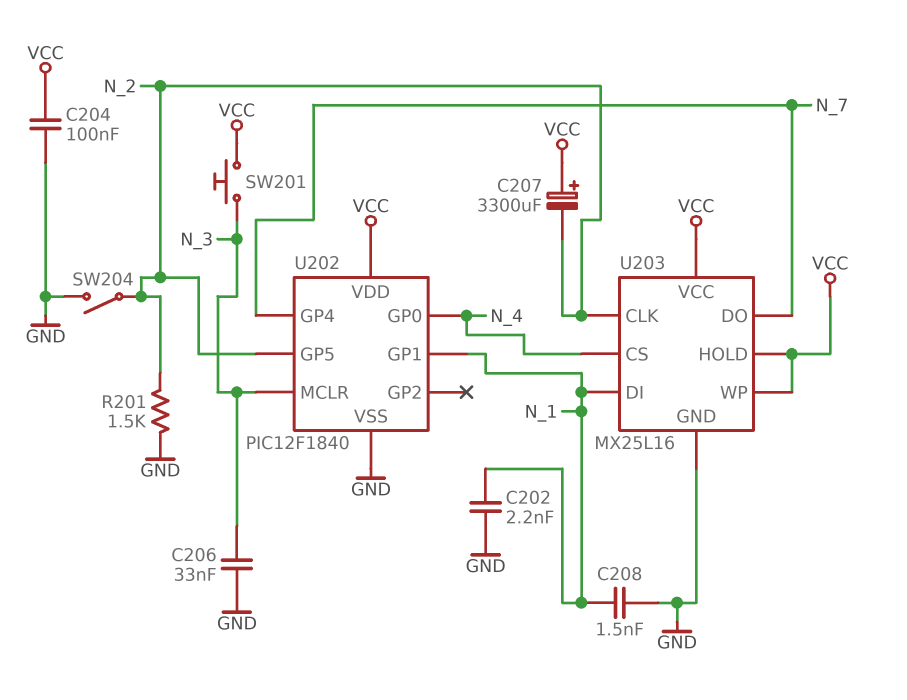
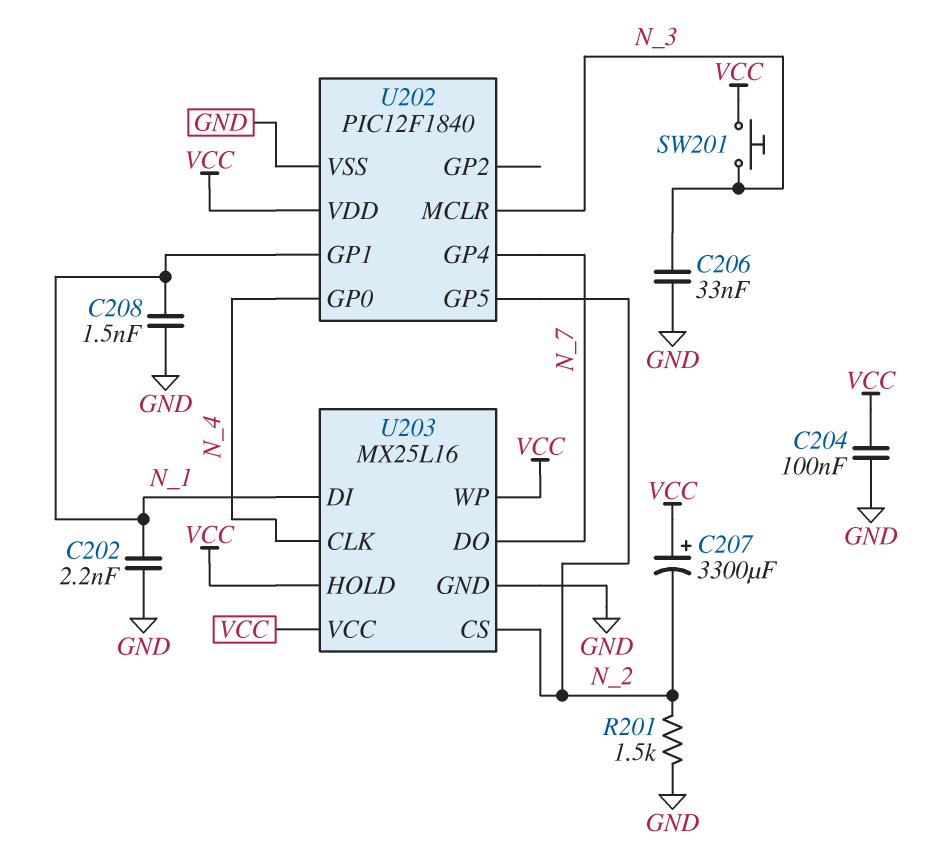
SW204: switch (GND, N_2) -> none
U203 pin CLK: N_2 -> N_4
U203 pin CS: N_4 -> N_2

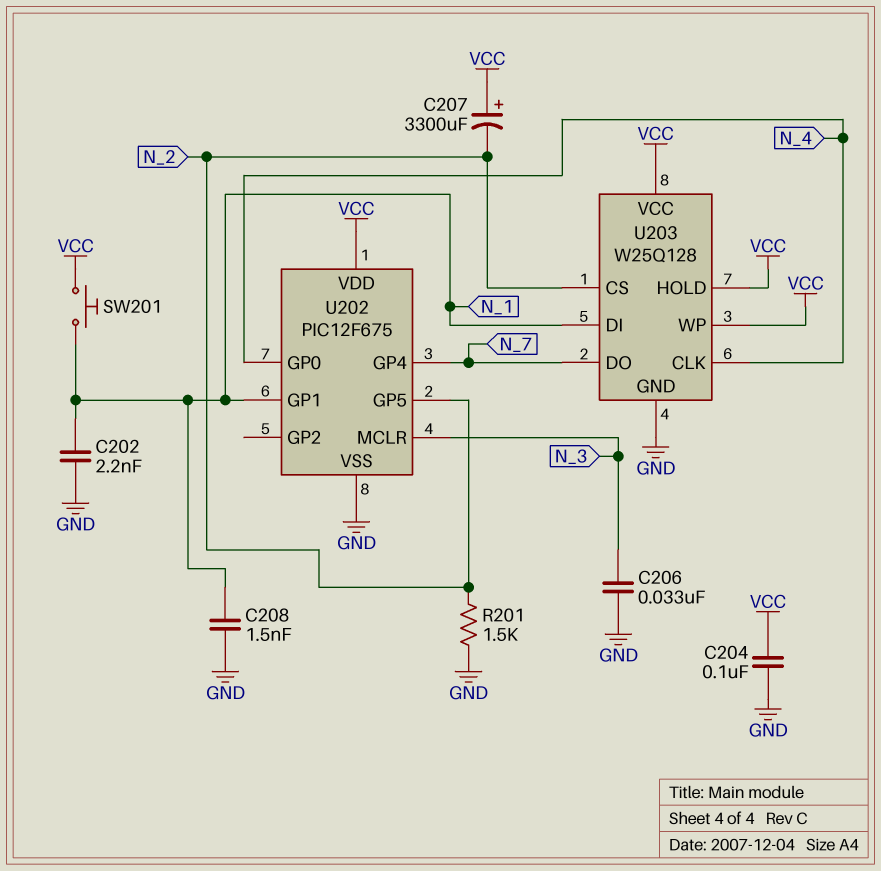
SW201: button (N_3, VCC) -> button (N_1, VCC)
U202: PIC12F1840 -> PIC12F675
U203: MX25L16 -> W25Q128

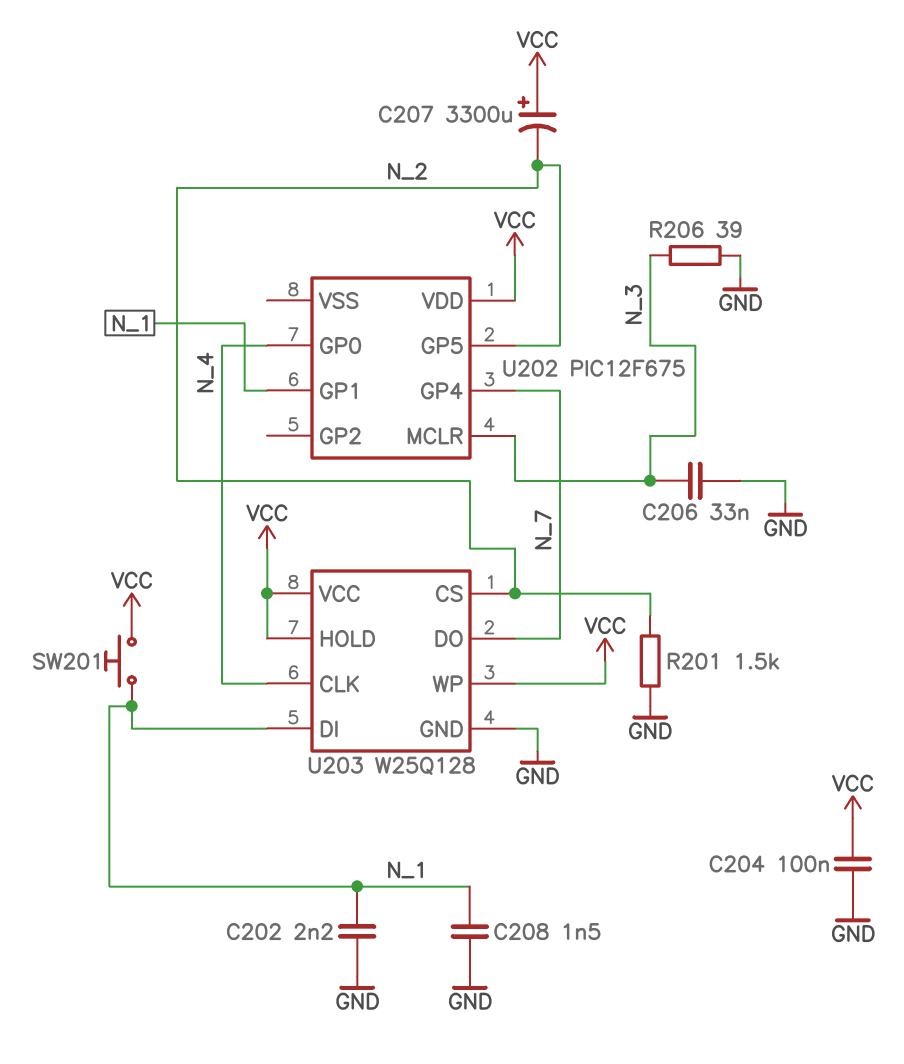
R206: none -> 39 (GND, N_3)
U202 pin VSS: GND -> none

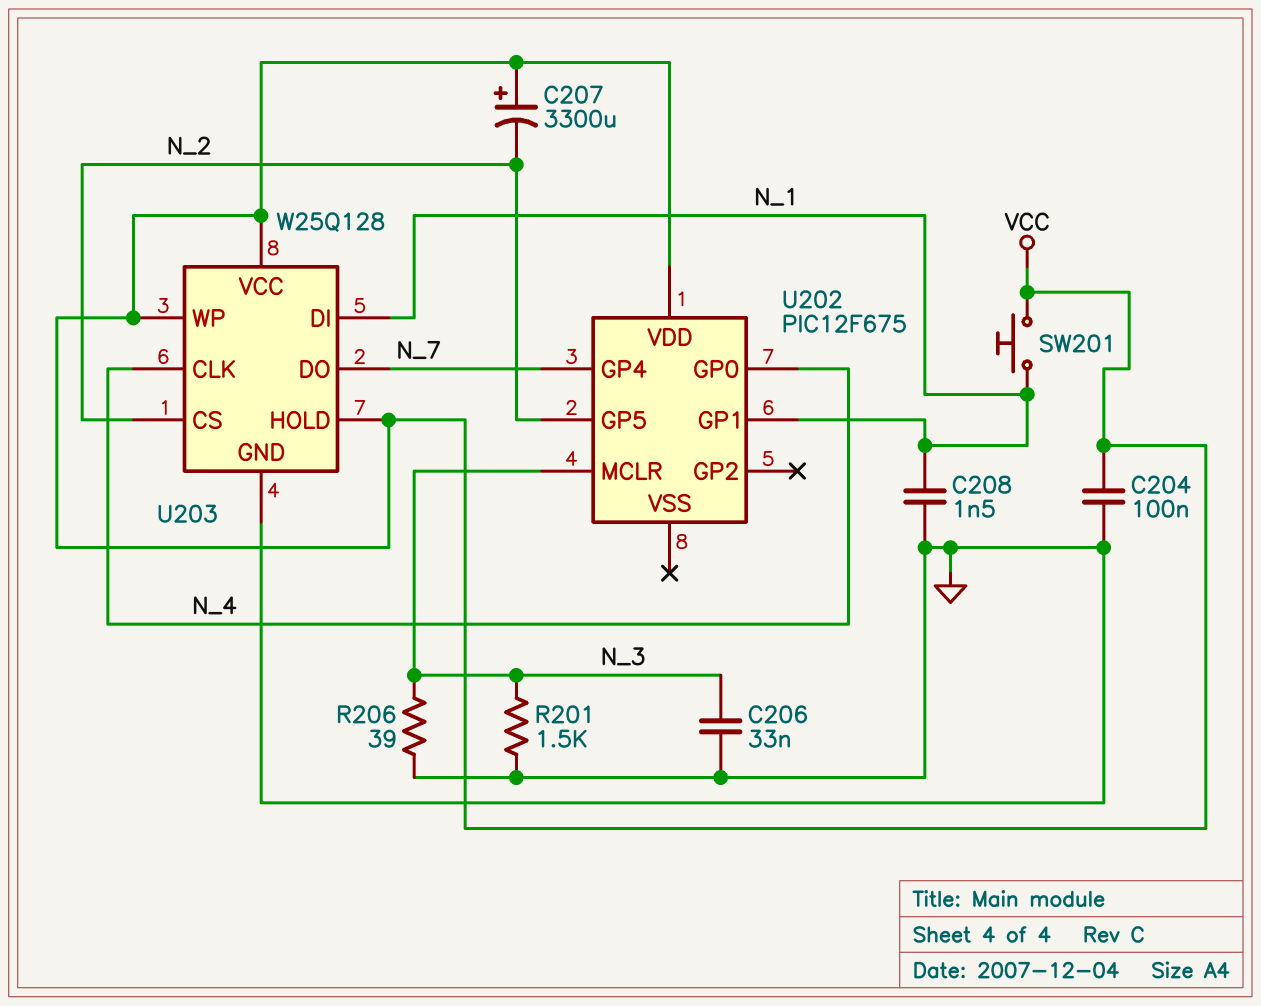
C202: 2.2nF (GND, N_1) -> none
R201: 1.5k (GND, N_2) -> 1.5k (GND, N_3)

